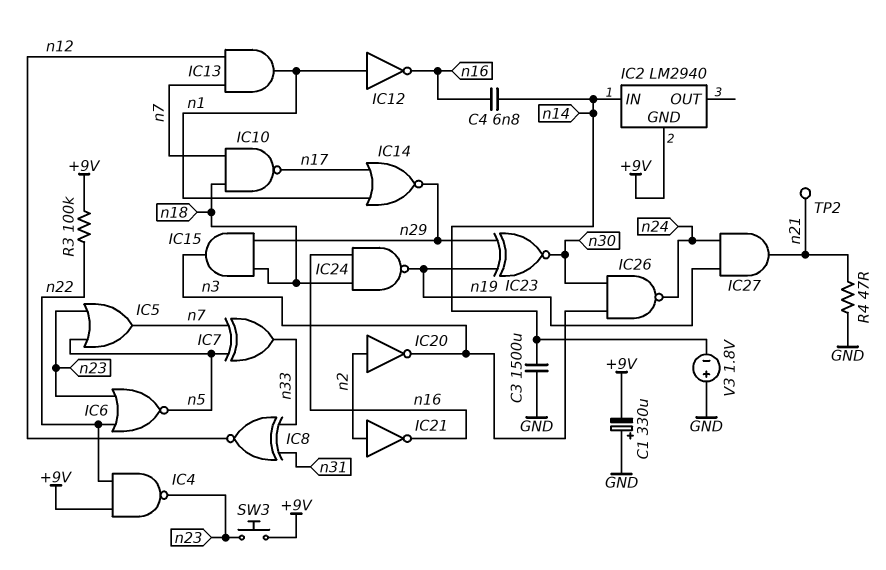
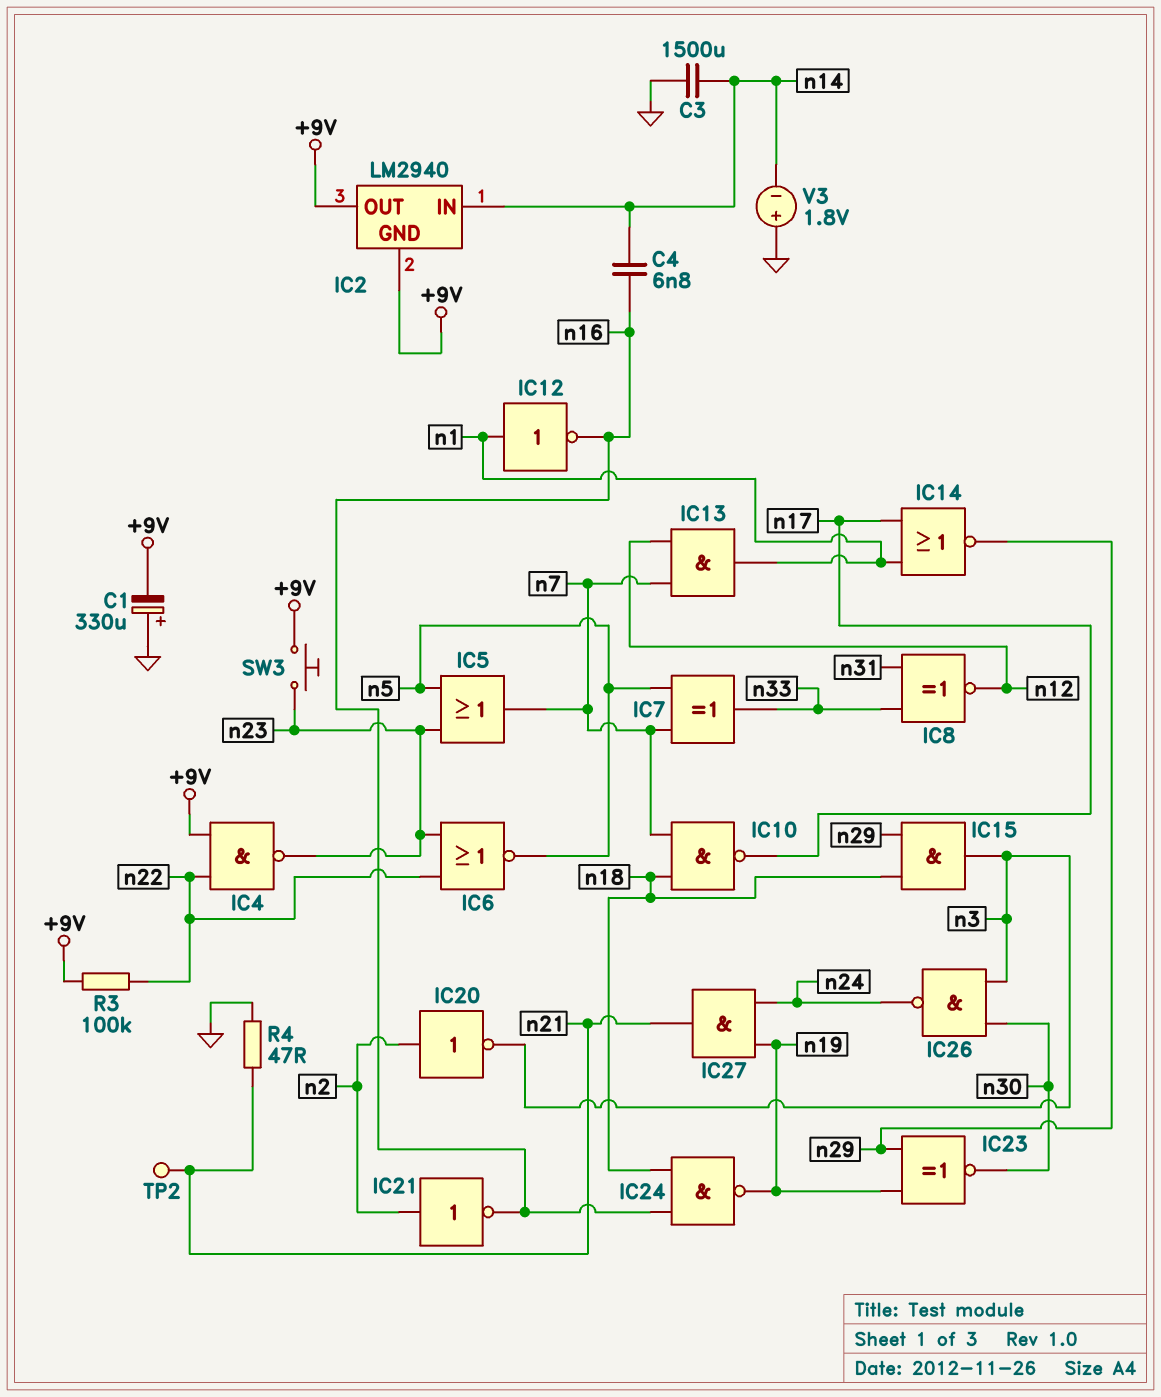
IC2 pin OUT: none -> +9V

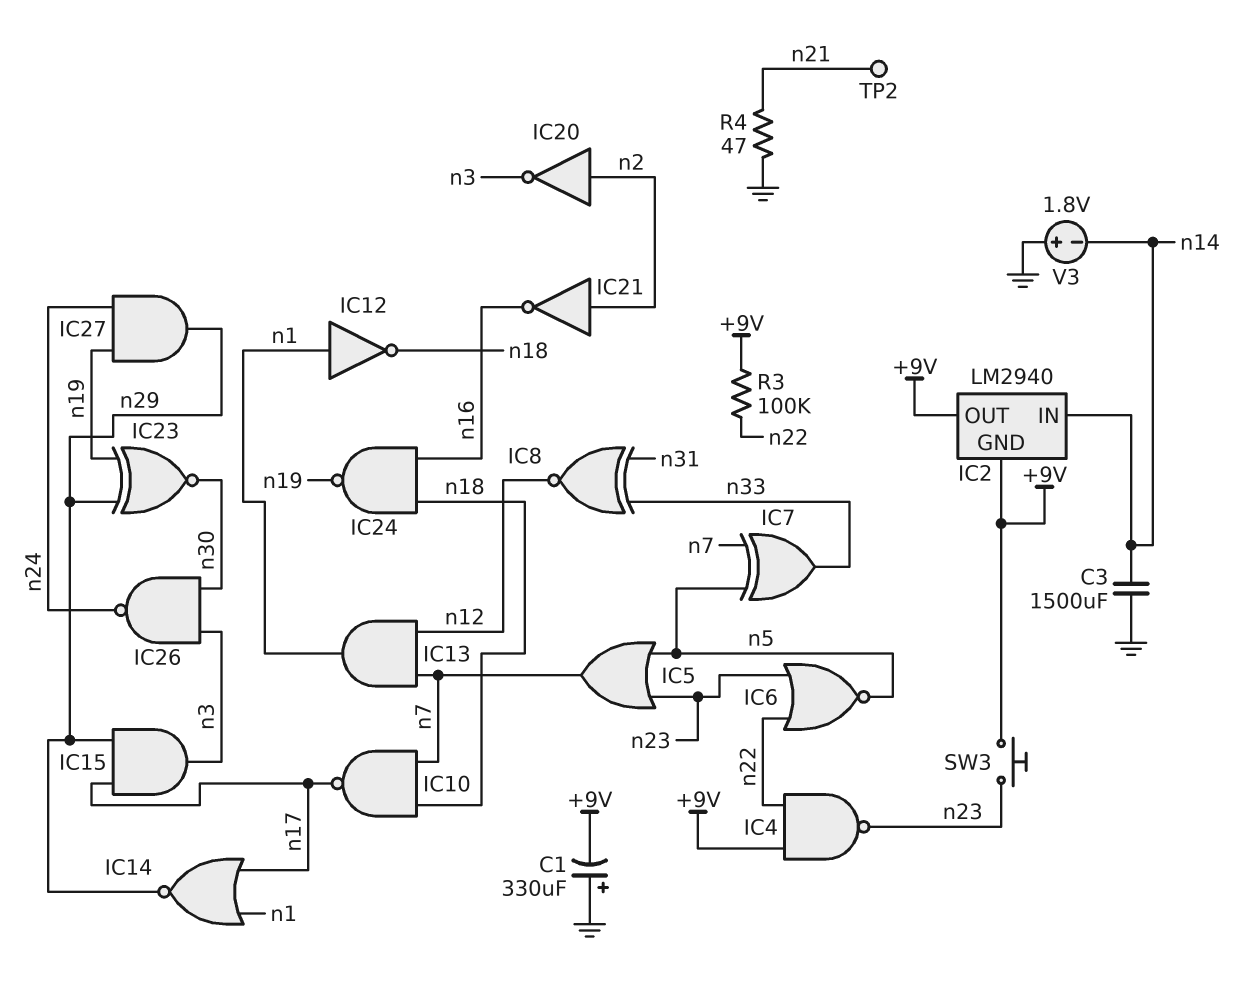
C4: 6.8nF (n14, n16) -> none
IC12: NOT (in n1, out n16) -> NOT (in n1, out n18)
IC15: AND (in n18, in n29, out n3) -> AND (in n17, in n29, out n3)
IC27: AND (in n19, in n24, out n21) -> AND (in n19, in n24, out n29)

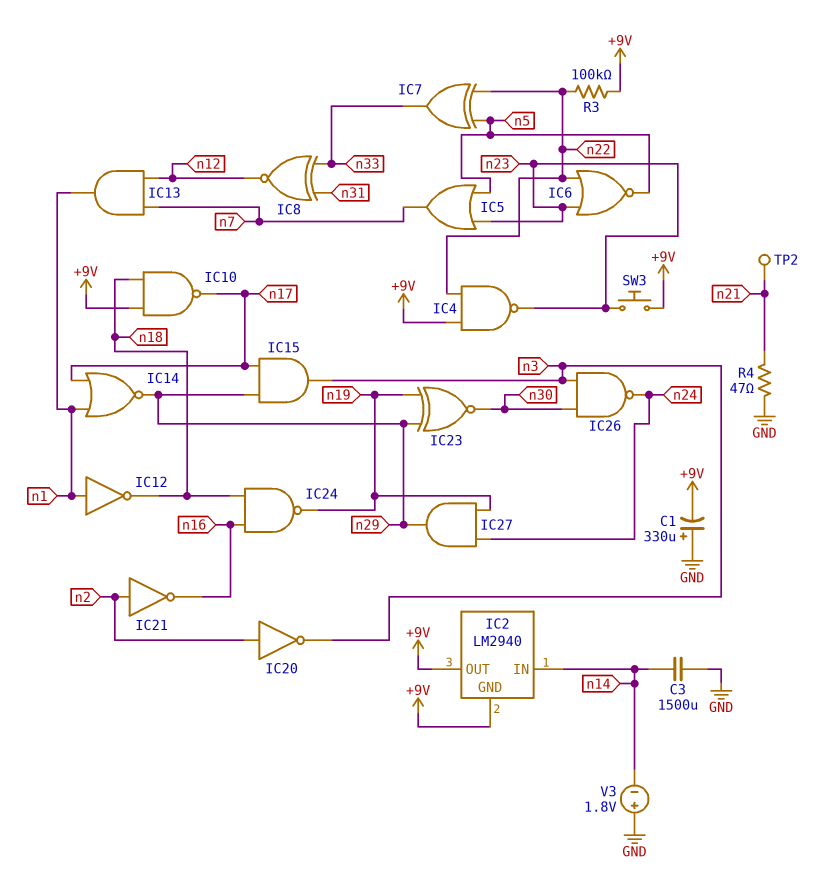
IC7: XOR (in n5, in n7, out n33) -> XOR (in n5, in n22, out n33)
IC10: NAND (in n7, in n18, out n17) -> NAND (in +9V, in n18, out n17)

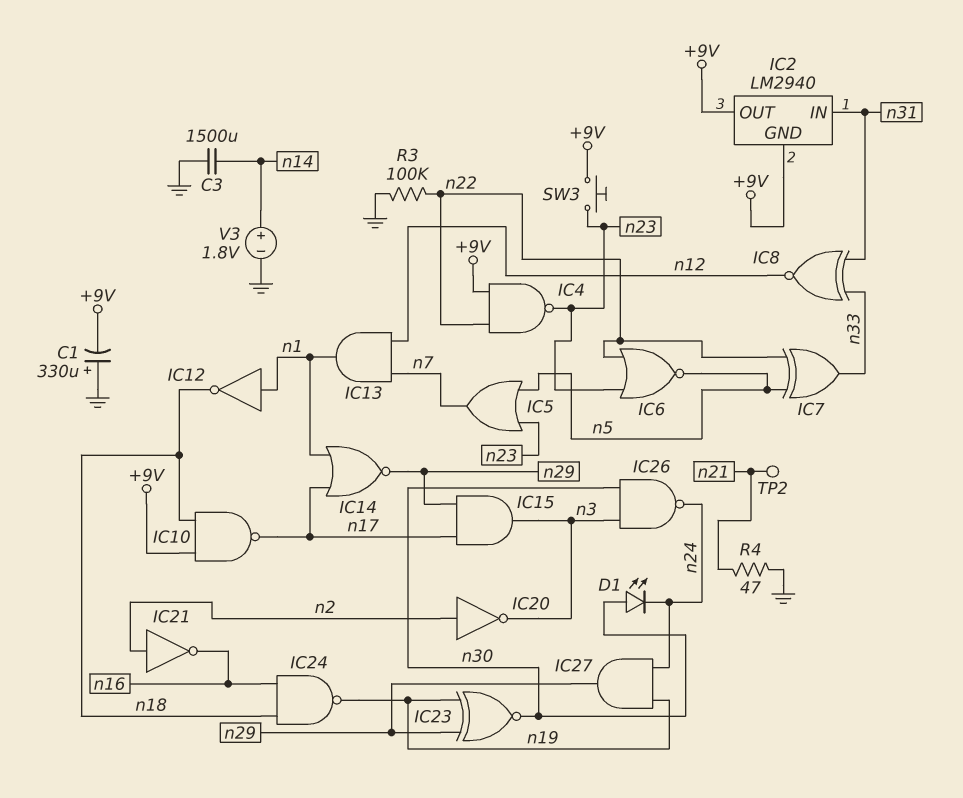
D1: none -> LED (A n30, K n24)
IC2 pin IN: n14 -> n31
R3: 100k (+9V, n22) -> 100k (GND, n22)
V3: 1.8V (plus GND, minus n14) -> 1.8V (plus n14, minus GND)

